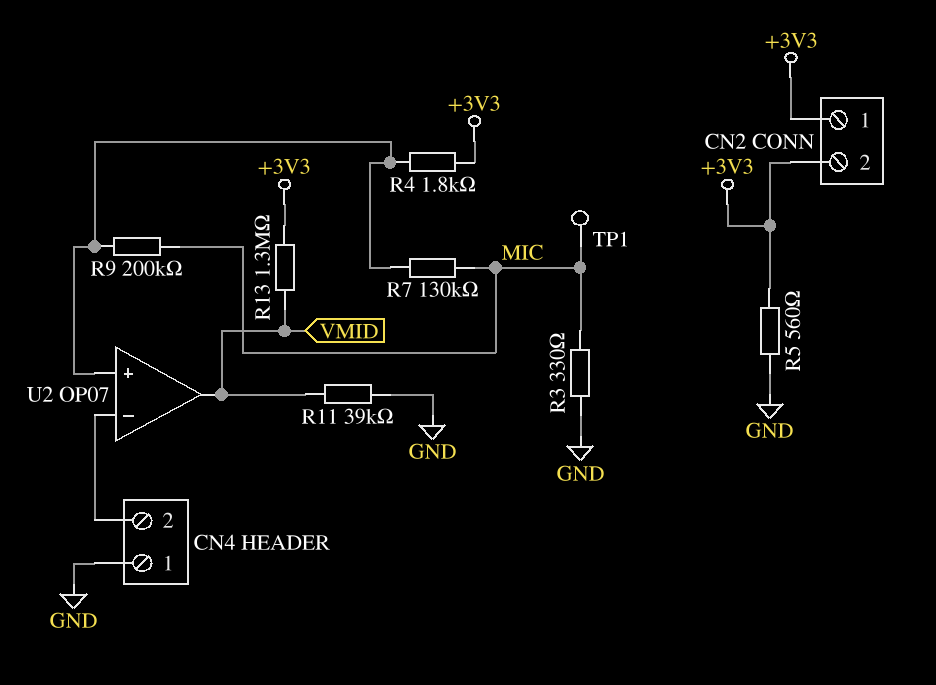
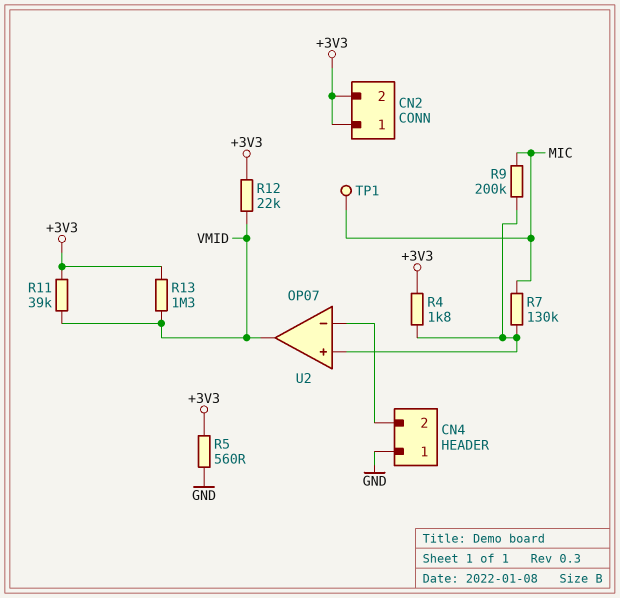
R3: 330 (GND, MIC) -> none
R11: 39k (GND, VMID) -> 39k (+3V3, VMID)
R12: none -> 22k (+3V3, VMID)

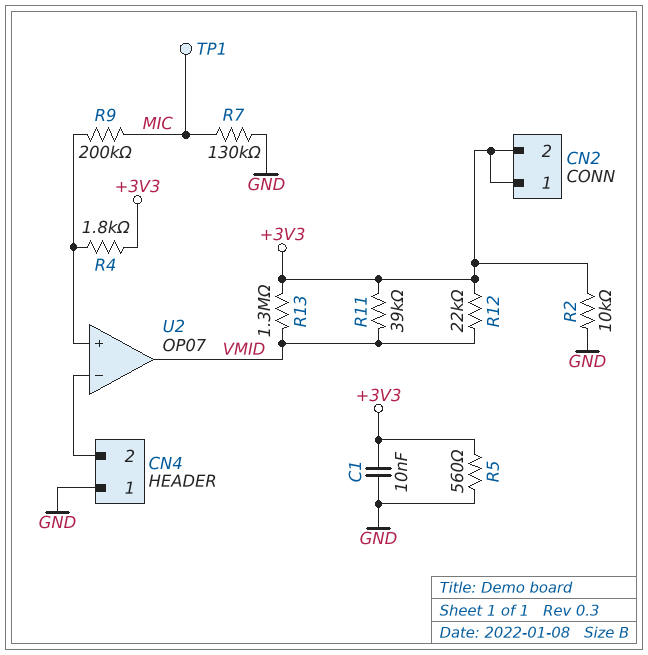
C1: none -> 10nF (+3V3, GND)
R2: none -> 10k (+3V3, GND)
R7: 130k (MIC, U2/in+) -> 130k (GND, MIC)

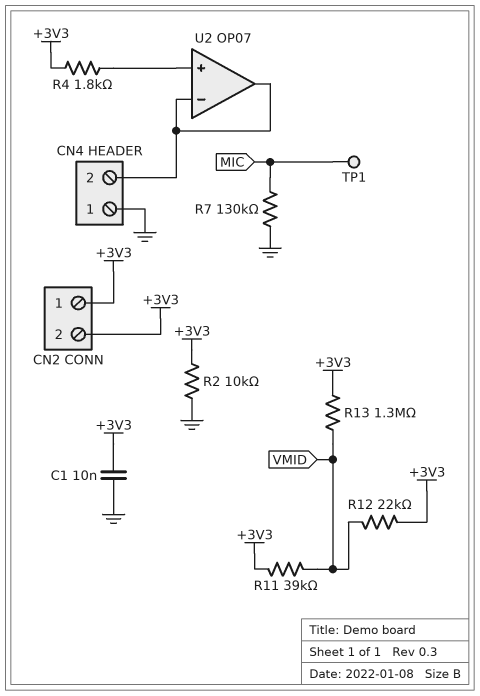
R5: 560 (+3V3, GND) -> none
R9: 200k (MIC, U2/in+) -> none
U2 pin out: VMID -> CN4/2

